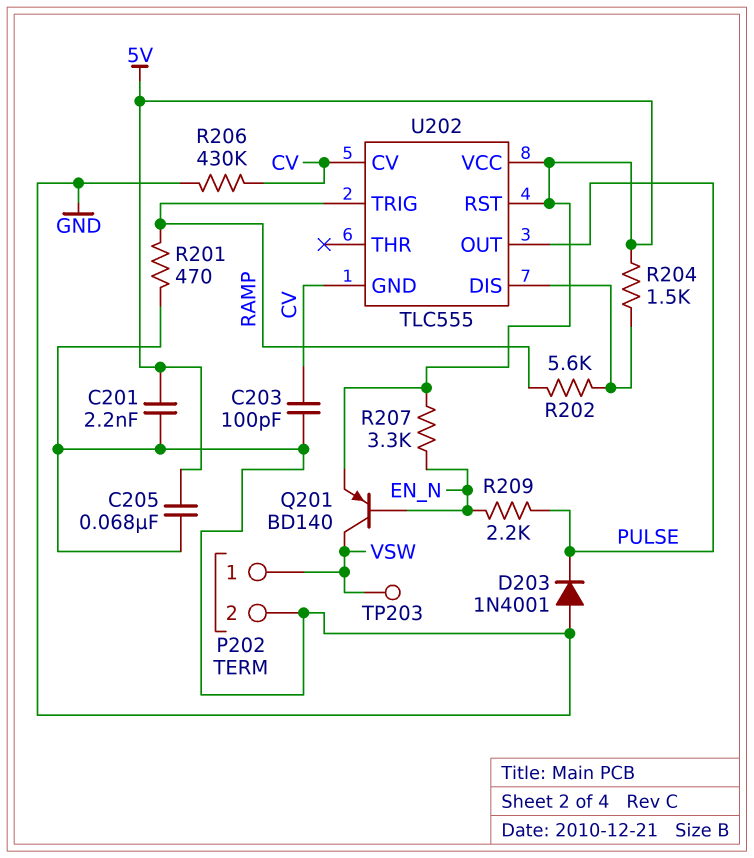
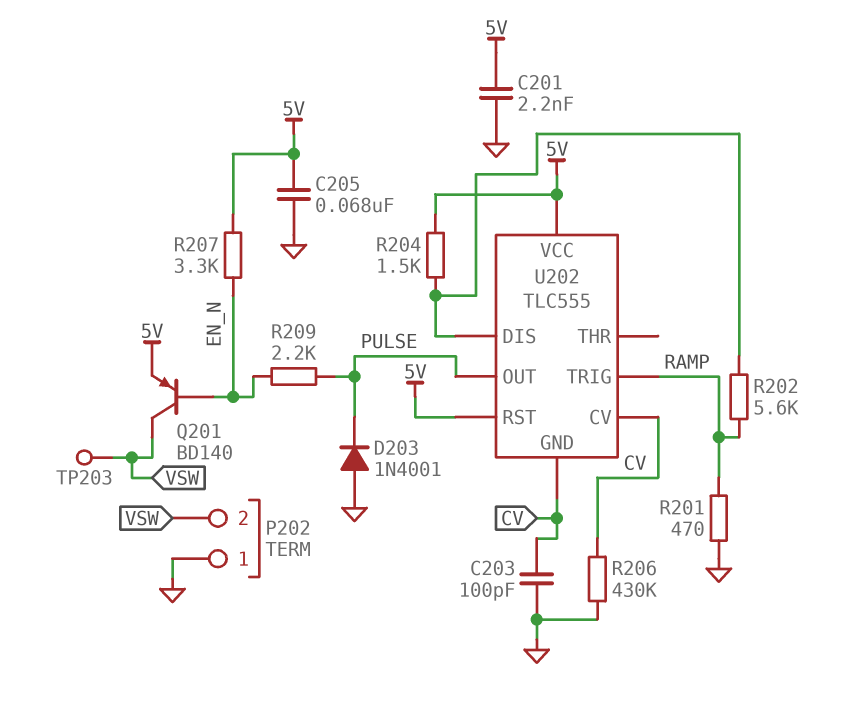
P202 pin 1: VSW -> GND
P202 pin 2: GND -> VSW

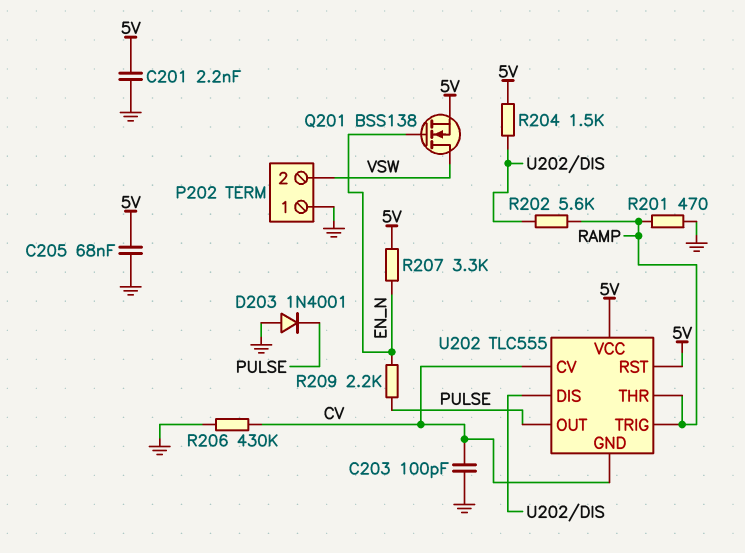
Q201: PNP BD140 (B EN_N, C VSW, E 5V) -> NMOS BSS138 (G EN_N, D VSW, S 5V)
TP203: test point (VSW) -> none
U202 pin THR: none -> RAMP

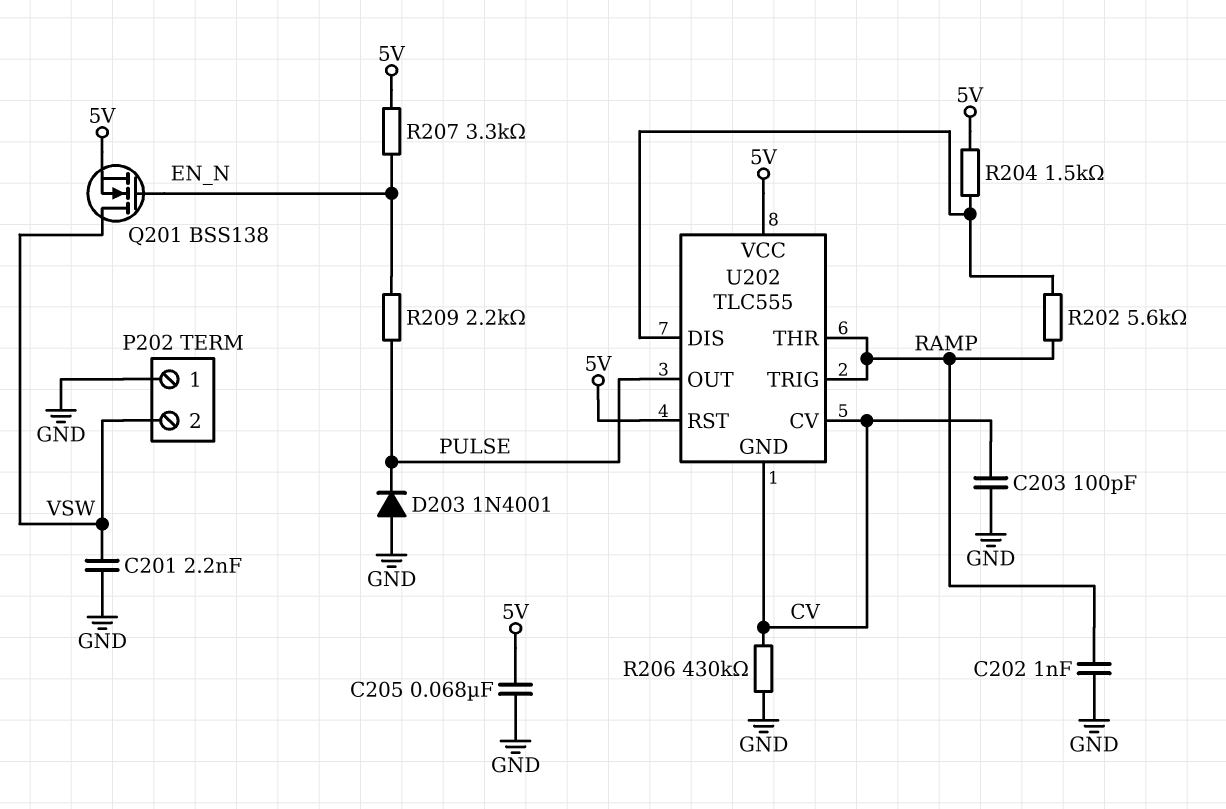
C201: 2.2nF (5V, GND) -> 2.2nF (GND, VSW)
C202: none -> 1nF (GND, RAMP)
R201: 470 (GND, RAMP) -> none

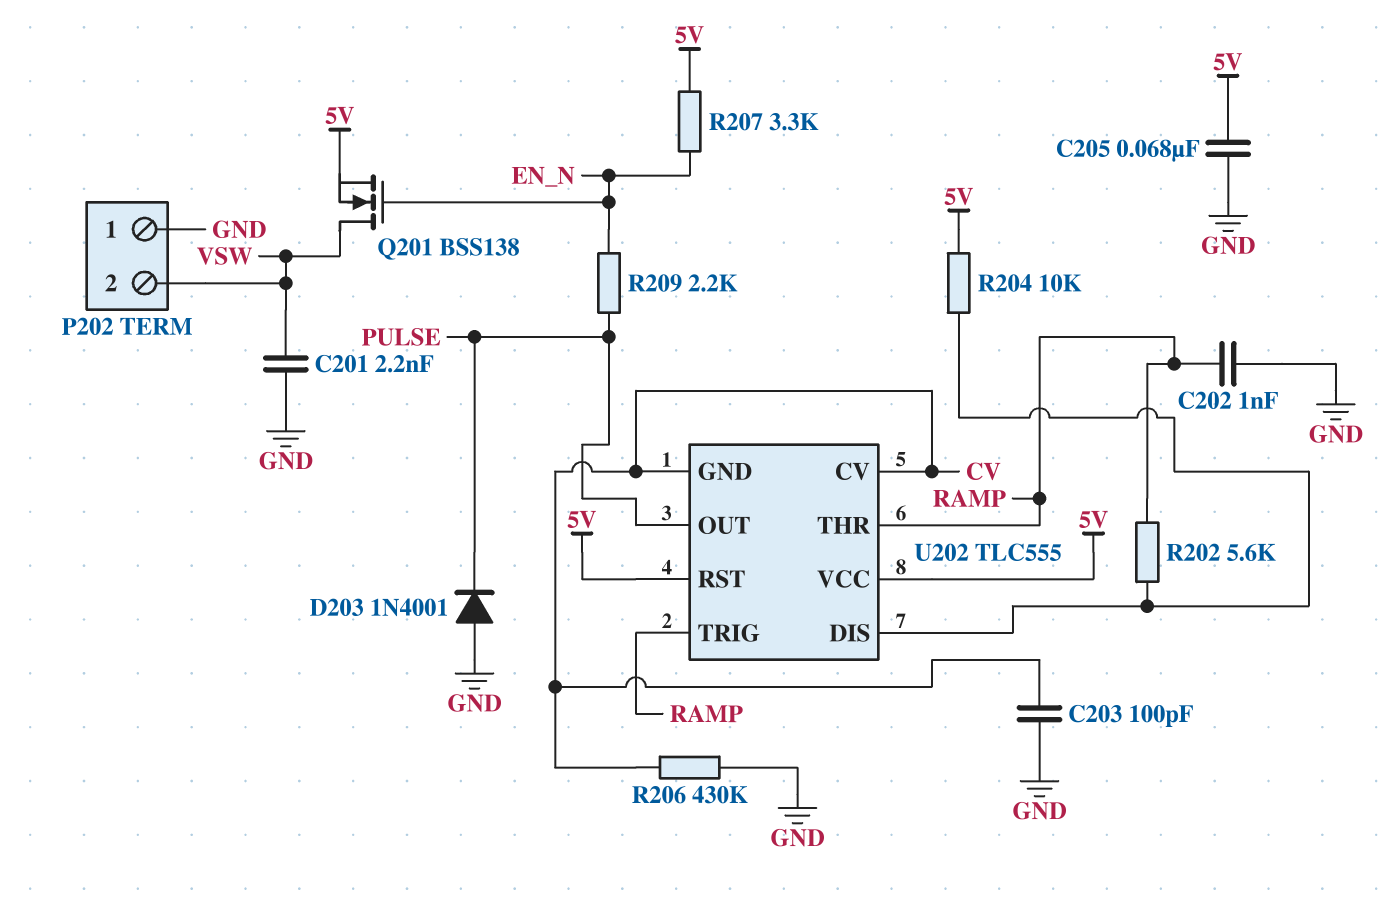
R204: 1.5k (5V, U202/DIS) -> 10k (5V, U202/DIS)

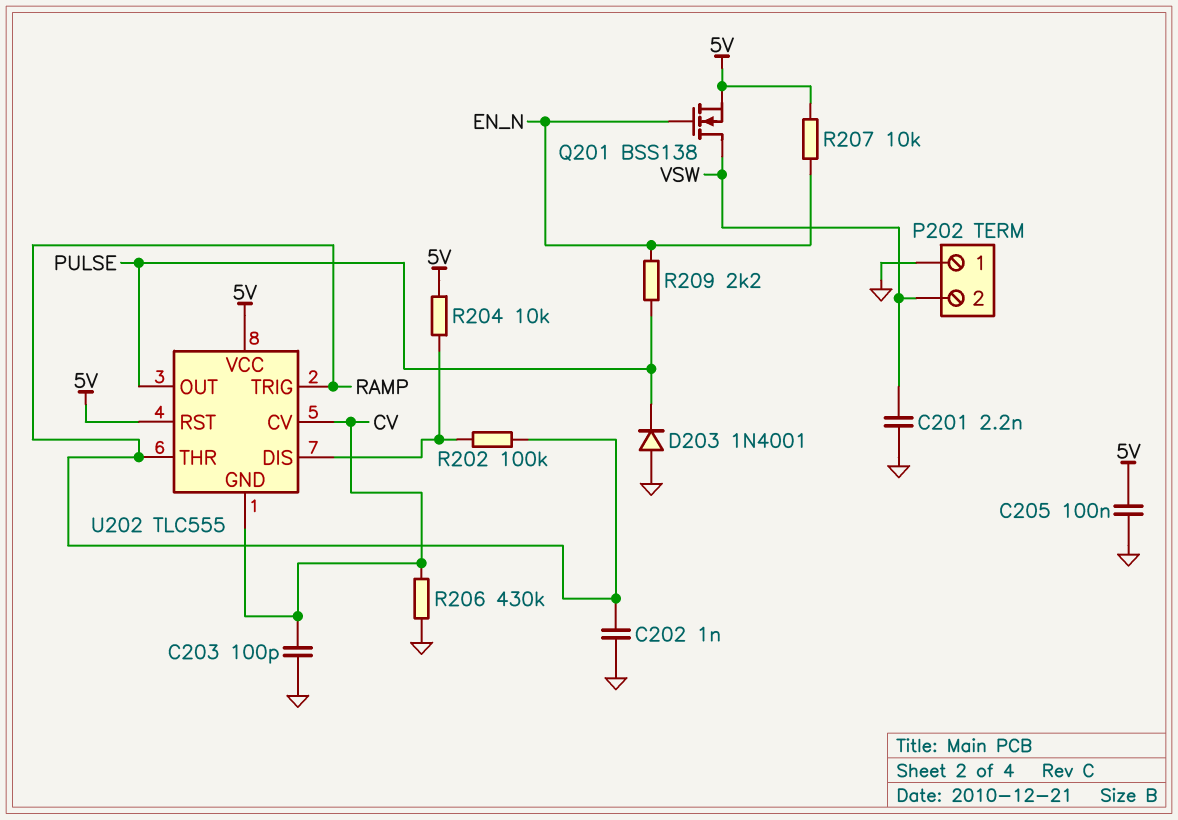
C205: 68nF (5V, GND) -> 100nF (5V, GND)
R202: 5.6k (RAMP, U202/DIS) -> 100k (RAMP, U202/DIS)
R207: 3.3k (5V, EN_N) -> 10k (5V, EN_N)

